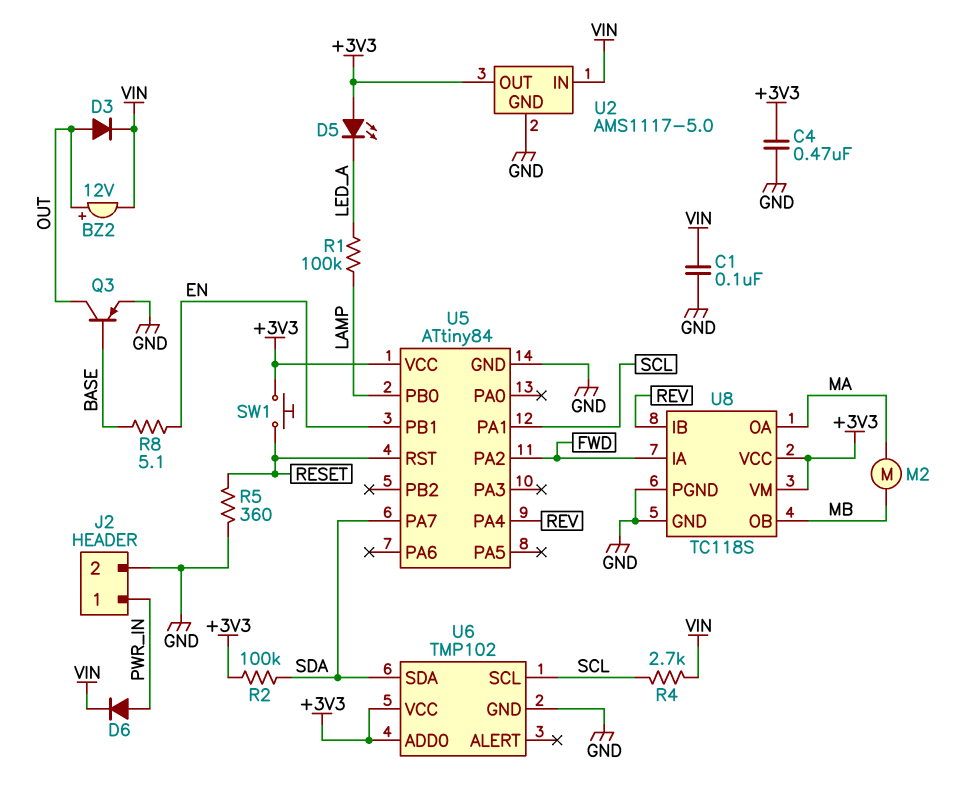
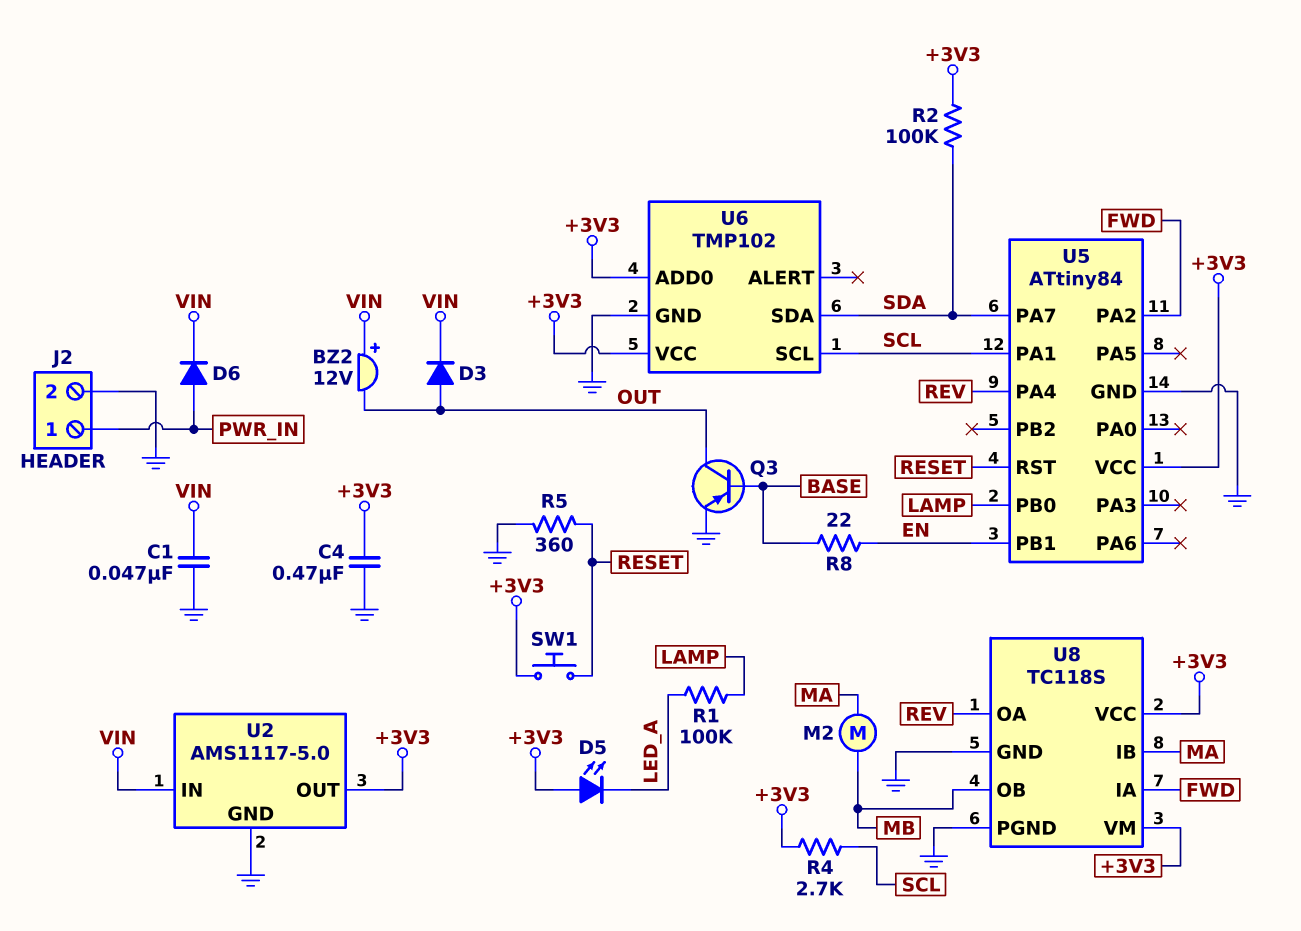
BZ2: buzzer 12V (plus OUT, minus VIN) -> buzzer 12V (plus VIN, minus OUT)
C1: 100nF (GND, VIN) -> 47nF (GND, VIN)
R4: 2.7k (SCL, VIN) -> 2.7k (+3V3, SCL)
R8: 5.1 (BASE, EN) -> 22 (BASE, EN)
U8 pin IB: REV -> MA
U8 pin OA: MA -> REV

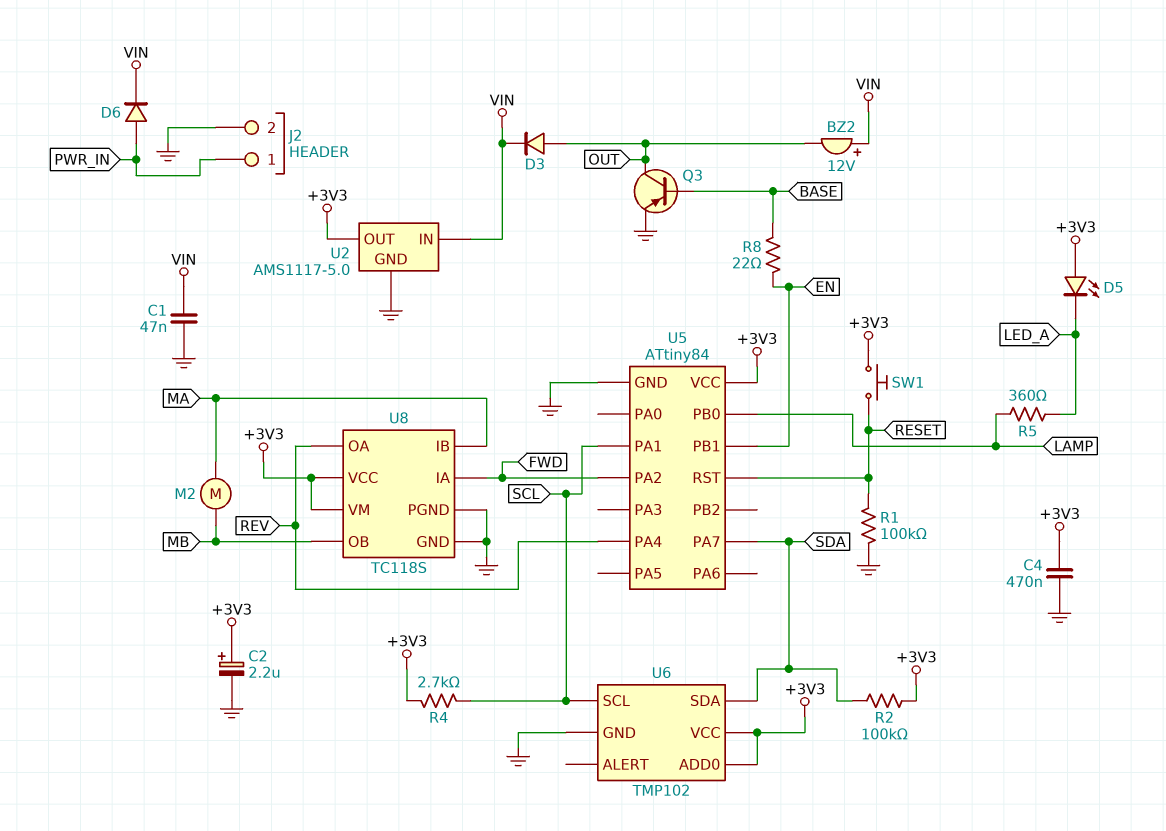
C2: none -> 2.2uF (plus +3V3, minus GND)
R1: 100k (LAMP, LED_A) -> 100k (GND, RESET)
R5: 360 (GND, RESET) -> 360 (LAMP, LED_A)

